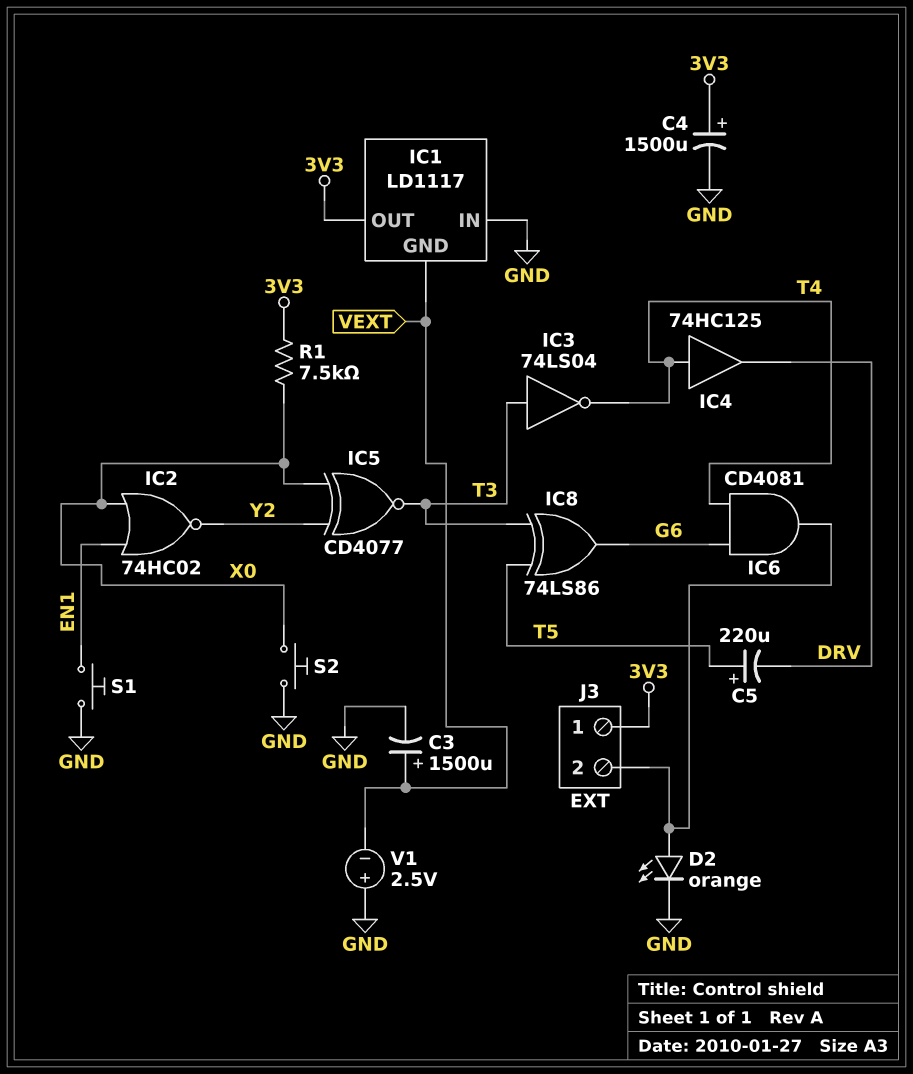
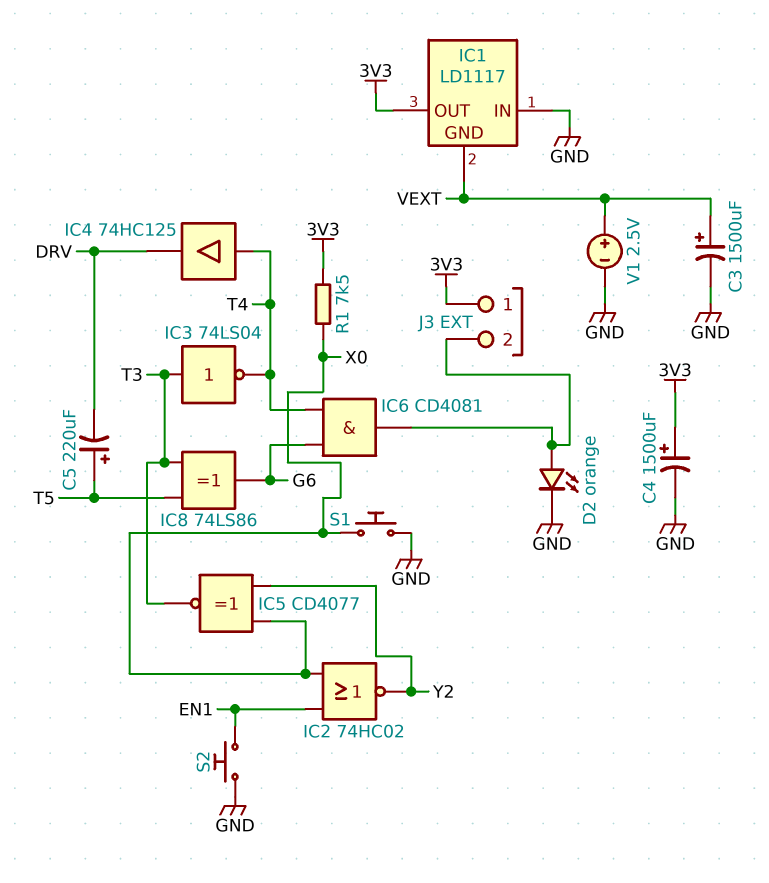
S1: button (EN1, GND) -> button (GND, X0)
S2: button (GND, X0) -> button (EN1, GND)
V1: 2.5V (plus GND, minus VEXT) -> 2.5V (plus VEXT, minus GND)

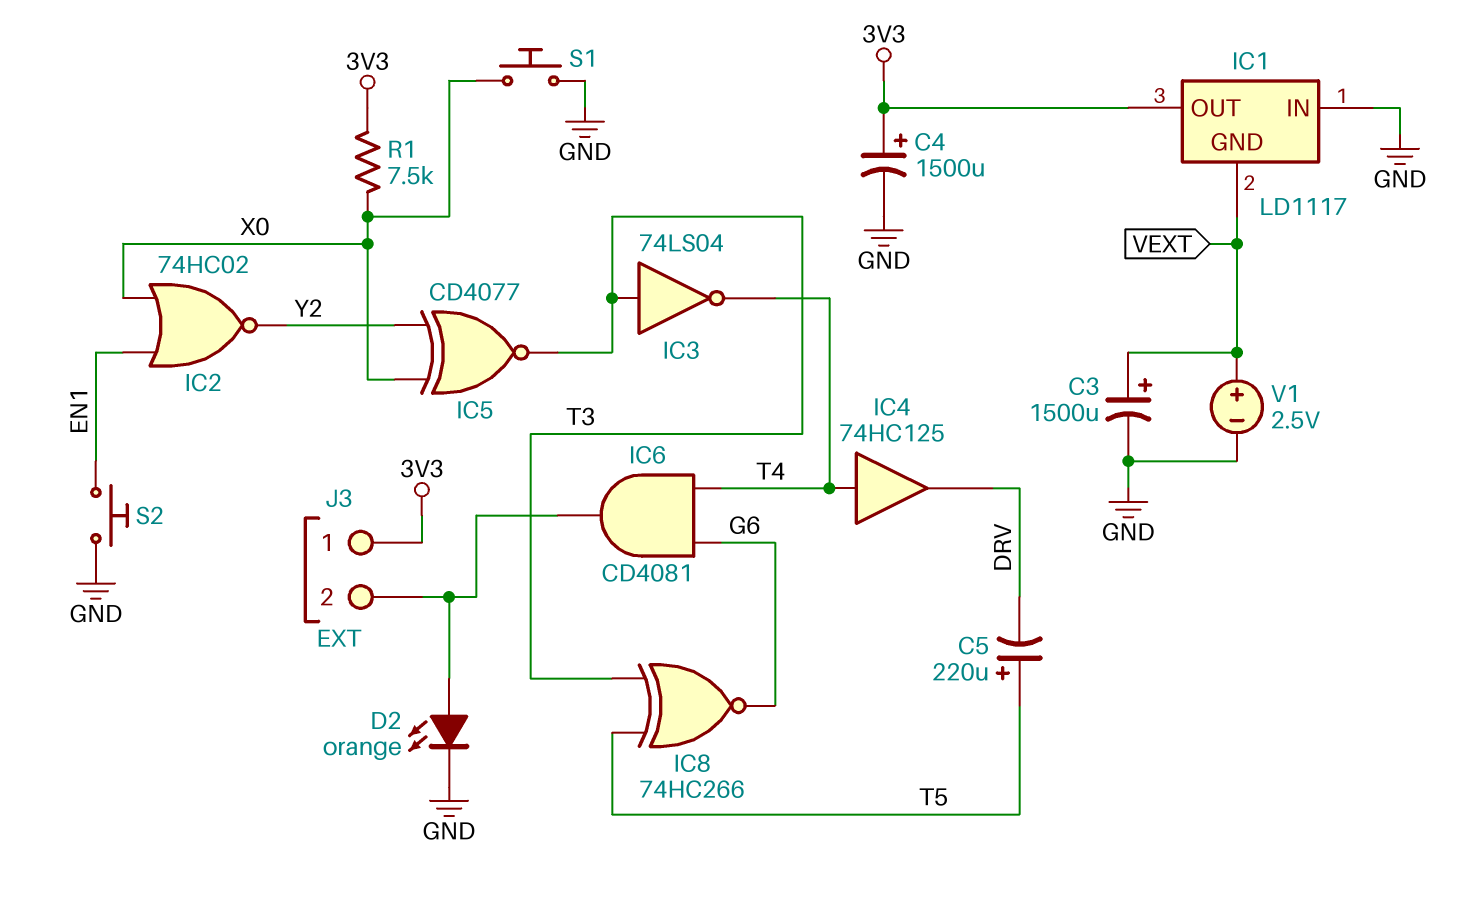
IC8: XOR 74LS86 (in T3, in T5, out G6) -> XNOR 74HC266 (in T3, in T5, out G6)

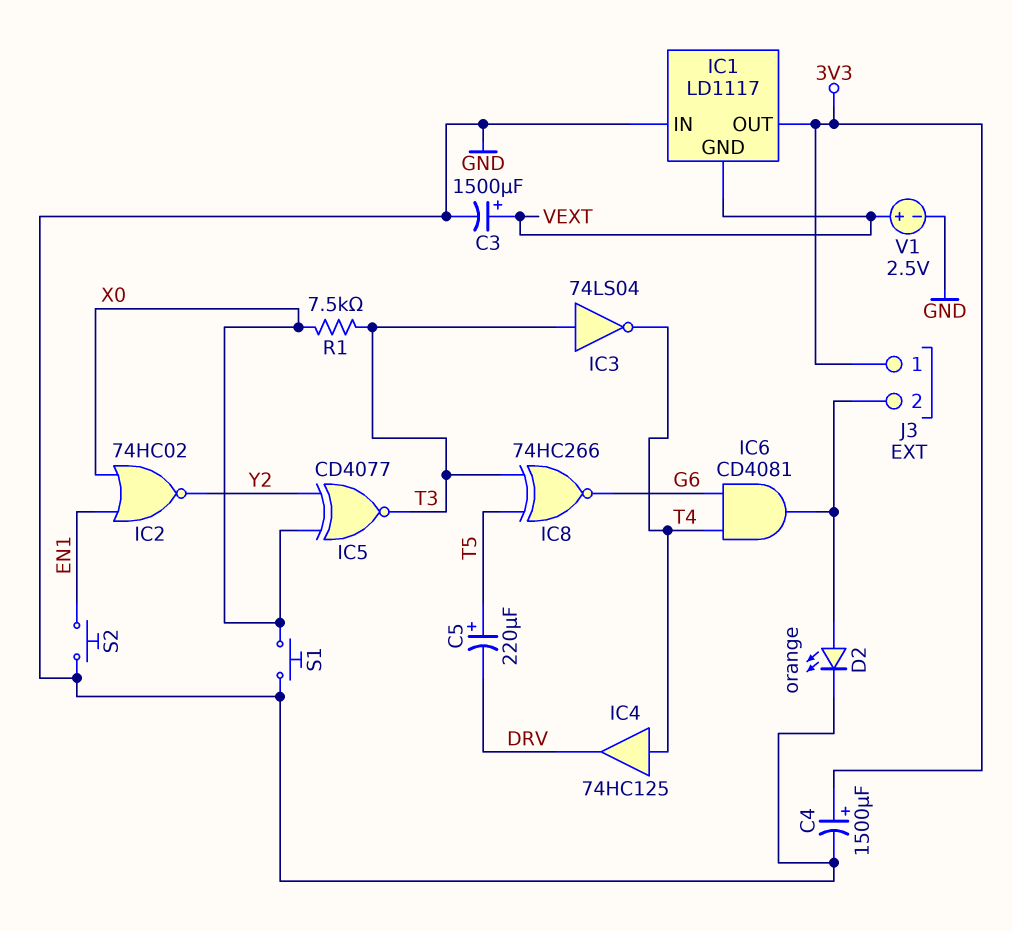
R1: 7.5k (3V3, X0) -> 7.5k (T3, X0)

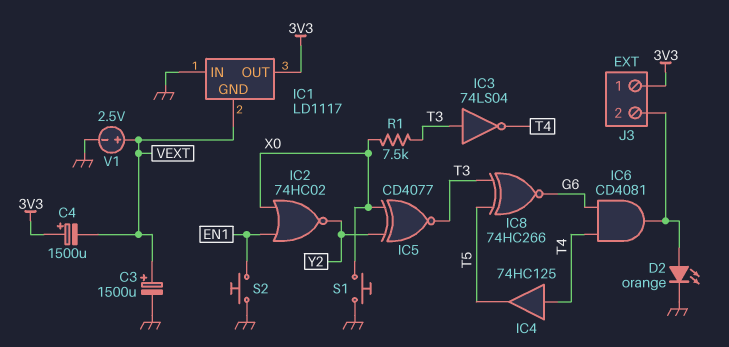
C4: 1500uF (plus 3V3, minus GND) -> 1500uF (plus 3V3, minus VEXT)
C5: 220uF (plus T5, minus DRV) -> none
IC4: buffer 74HC125 (in T4, out DRV) -> buffer 74HC125 (in T4, out T5)

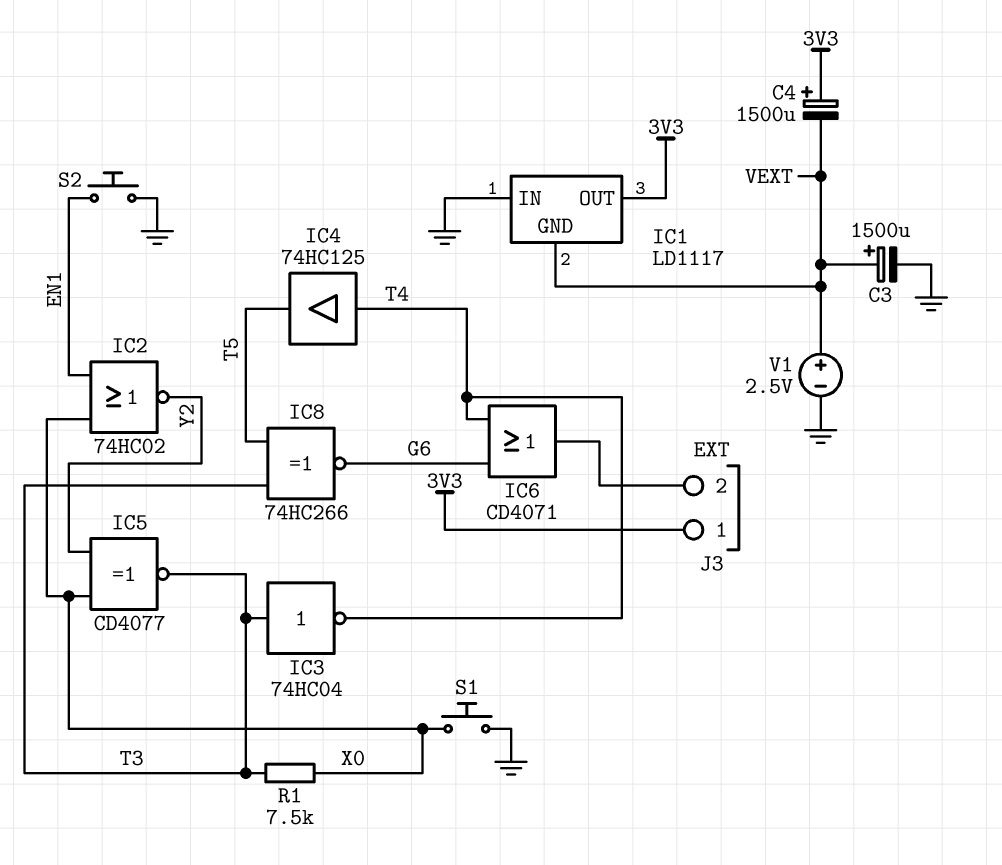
D2: LED orange (A J3/2, K GND) -> none
IC3: NOT 74LS04 (in T3, out T4) -> NOT 74HC04 (in T3, out T4)
IC6: AND CD4081 (in G6, in T4, out J3/2) -> OR CD4071 (in G6, in T4, out J3/2)

